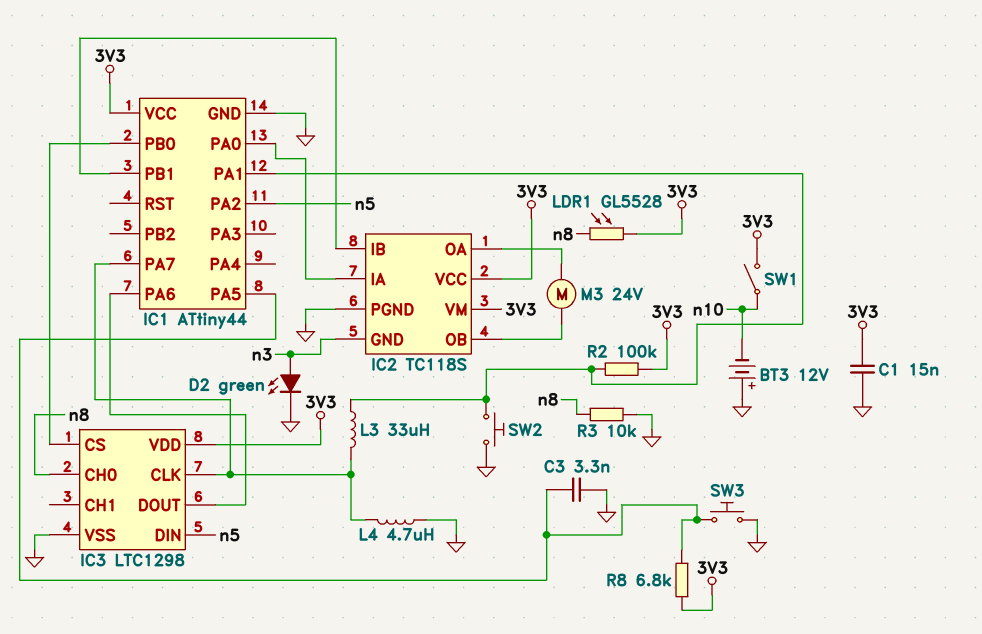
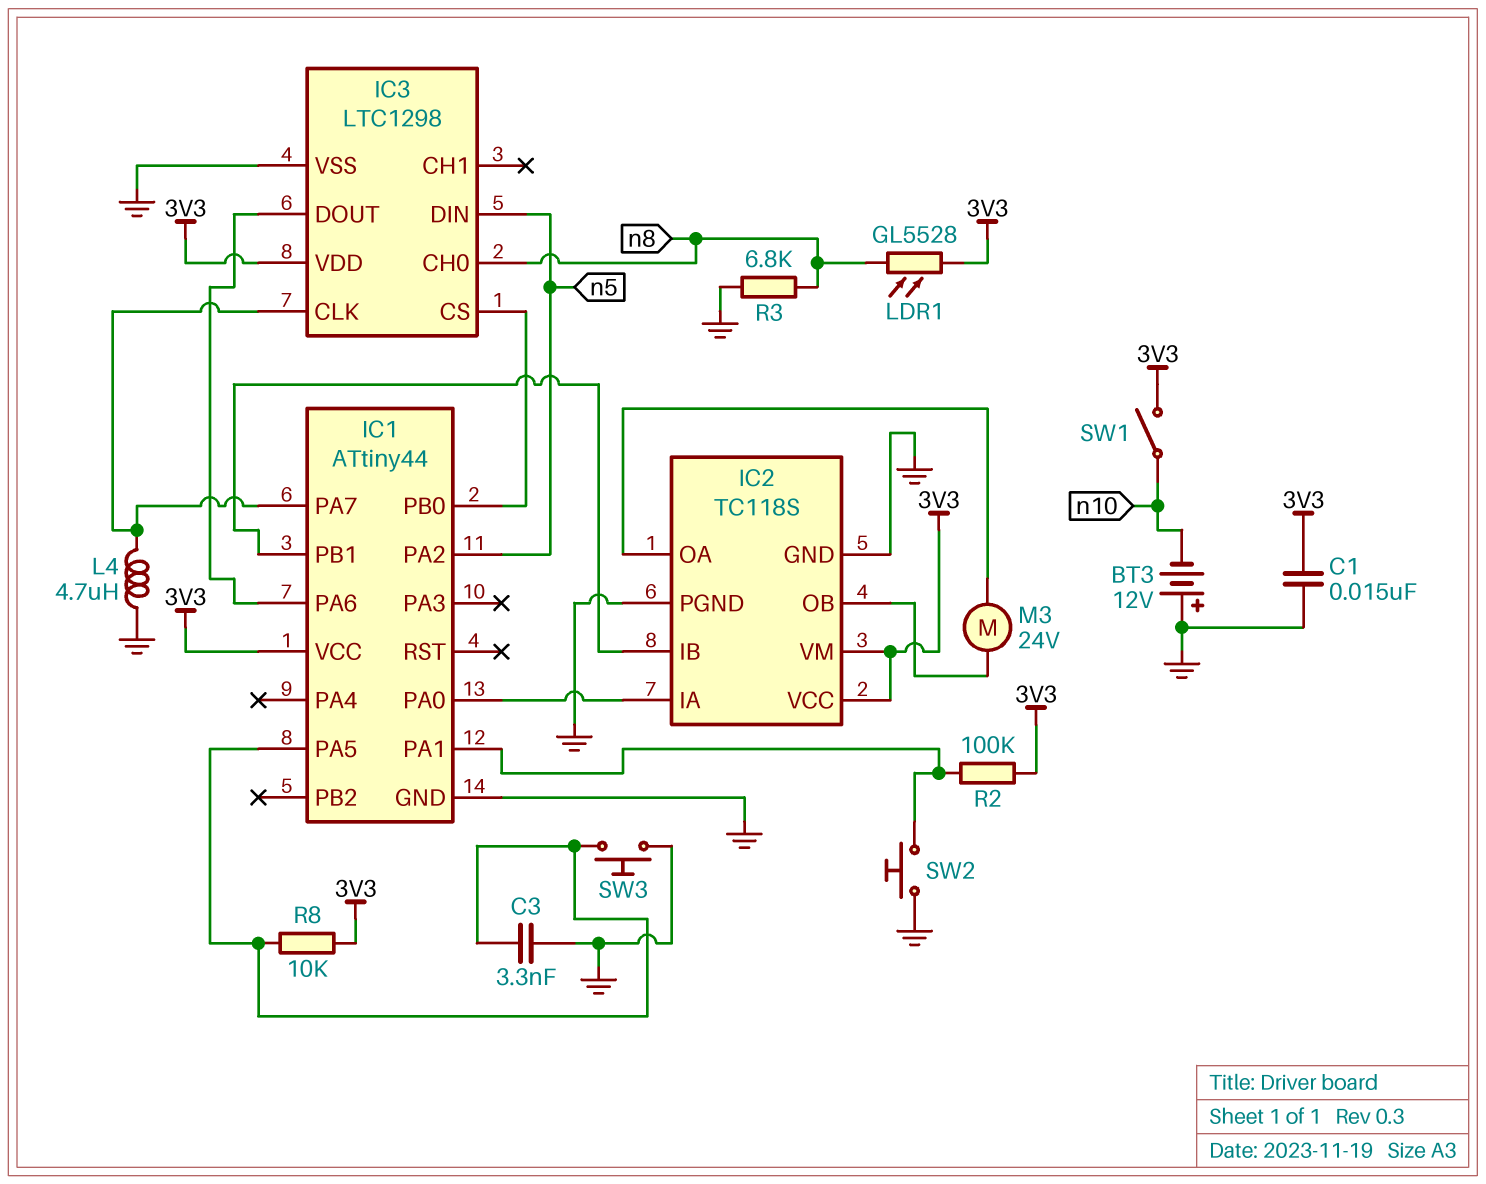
D2: LED green (A n3, K GND) -> none
IC2 pin GND: n3 -> GND
L3: 33uH (IC1/PA1, IC1/PA7) -> none
R3: 10k (GND, n8) -> 6.8k (GND, n8)
R8: 6.8k (3V3, IC1/PA5) -> 10k (3V3, IC1/PA5)

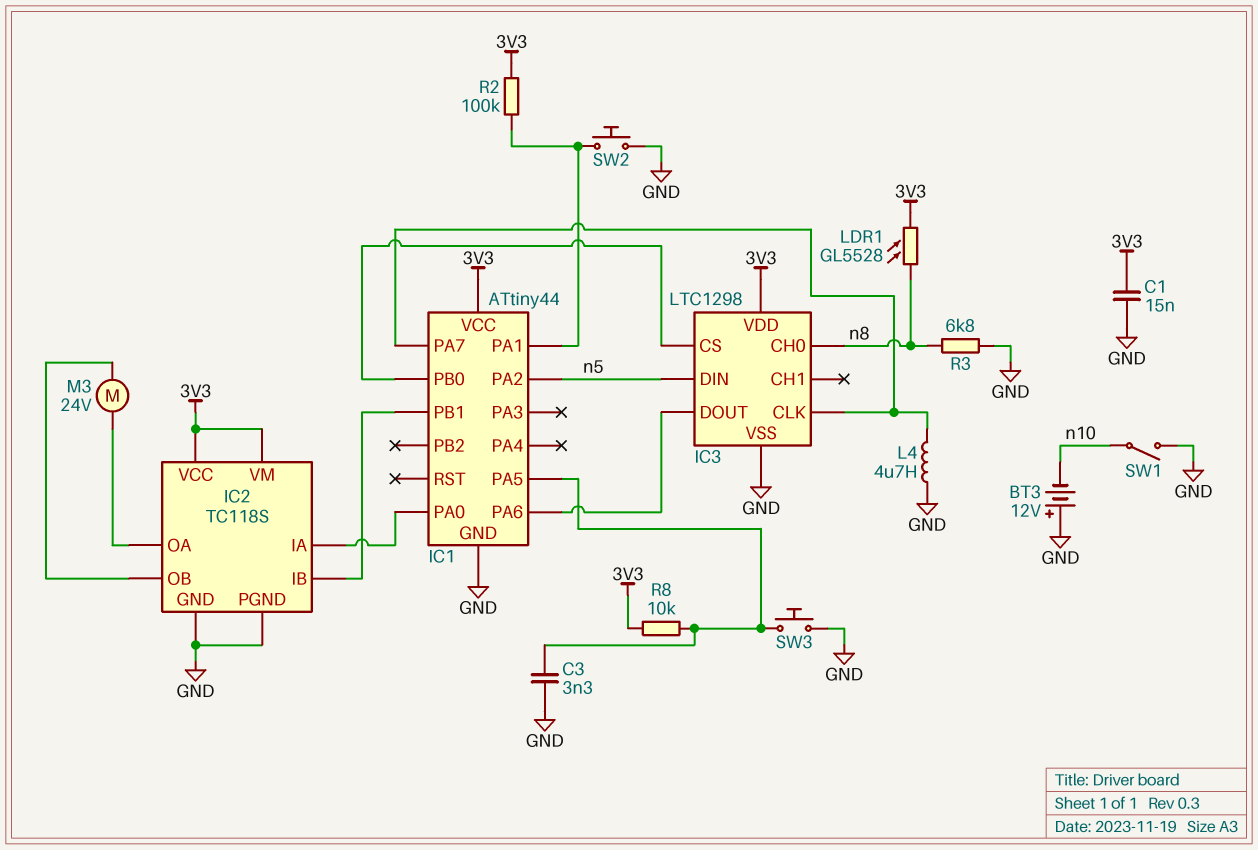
SW1: switch (3V3, n10) -> switch (GND, n10)

